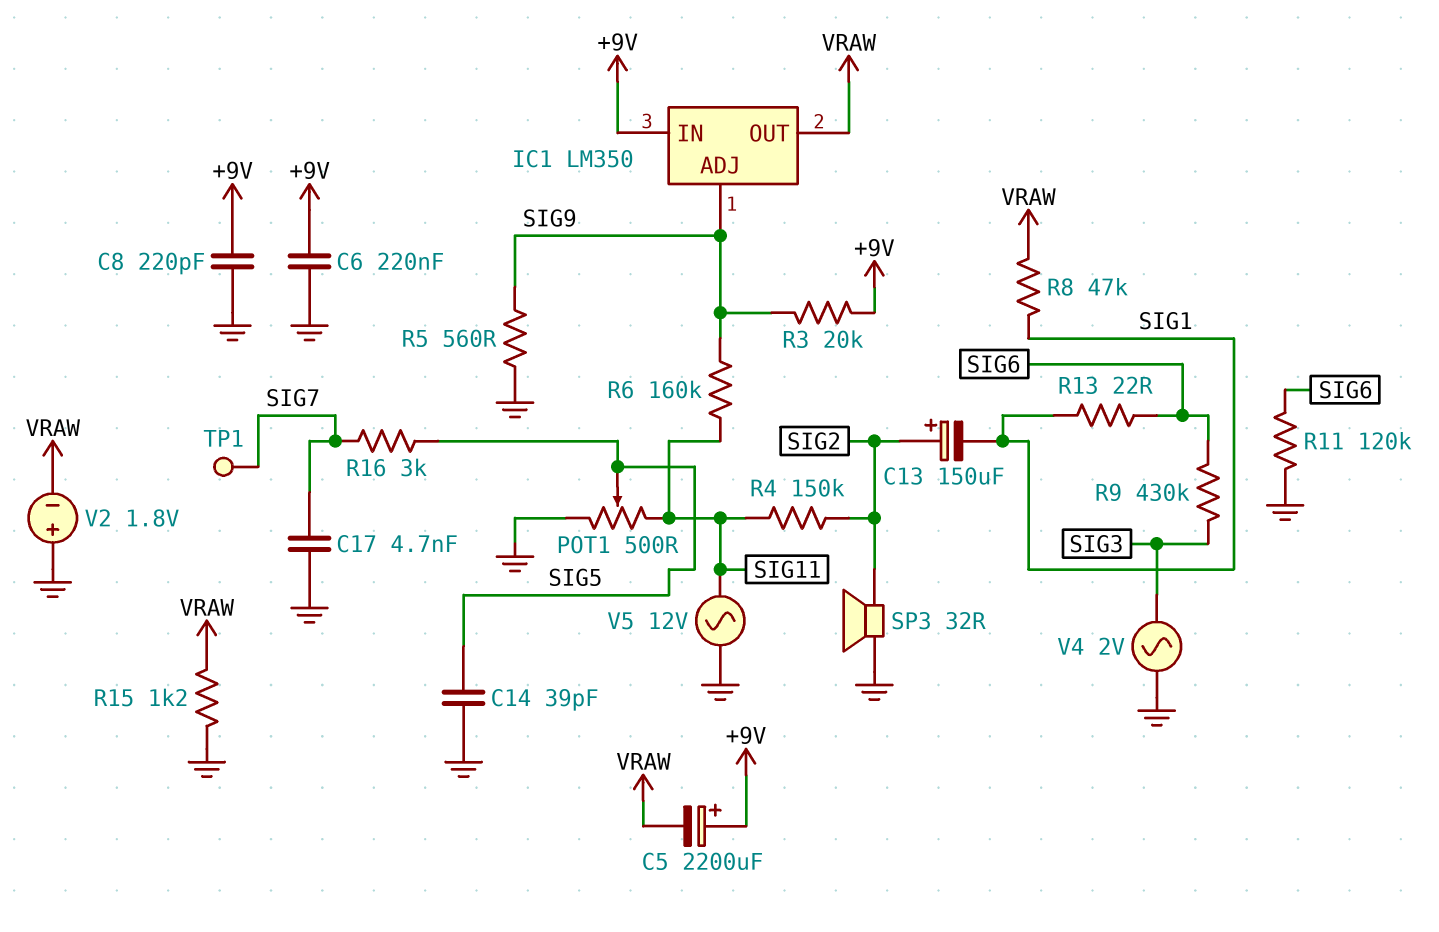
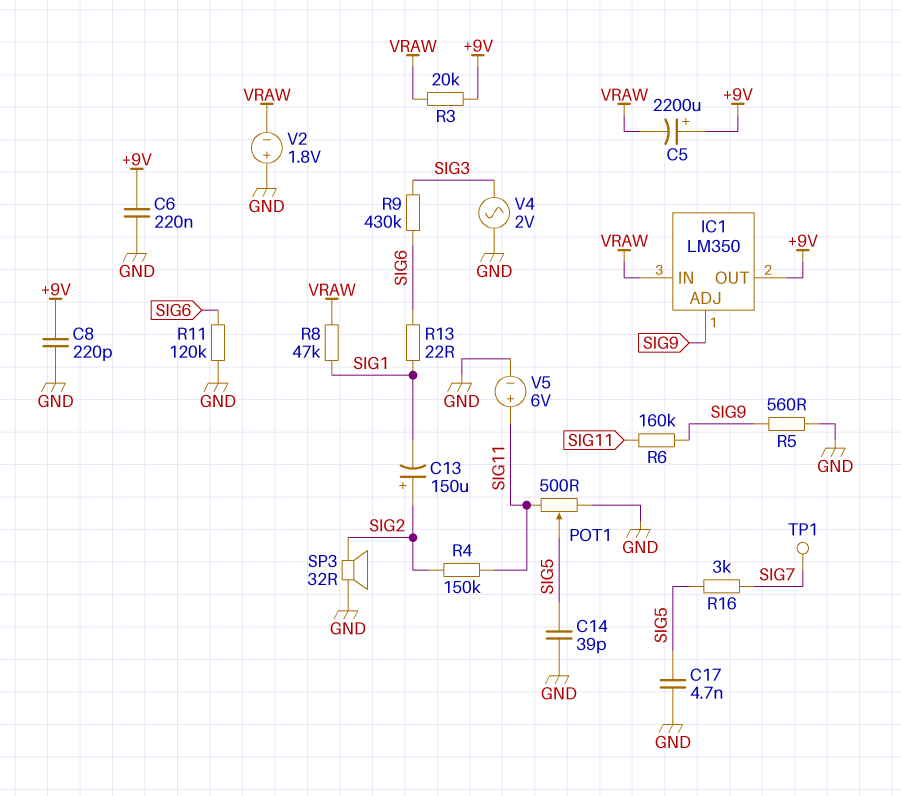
C17: 4.7nF (GND, SIG7) -> 4.7nF (GND, SIG5)
IC1 pin IN: +9V -> VRAW
IC1 pin OUT: VRAW -> +9V
R3: 20k (+9V, SIG9) -> 20k (+9V, VRAW)
R15: 1.2k (GND, VRAW) -> none
V5: AC 12V (GND, SIG11) -> 6V (plus SIG11, minus GND)

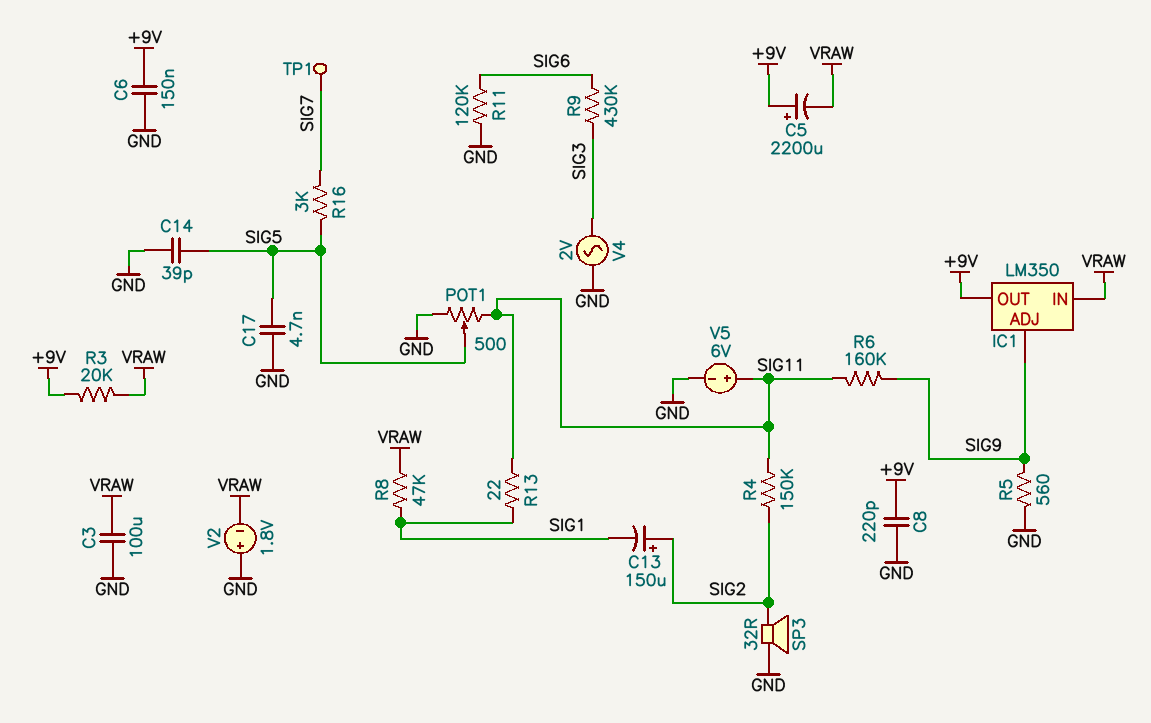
C3: none -> 100uF (GND, VRAW)
C6: 220nF (+9V, GND) -> 150nF (+9V, GND)
R13: 22 (SIG1, SIG6) -> 22 (SIG1, SIG11)

